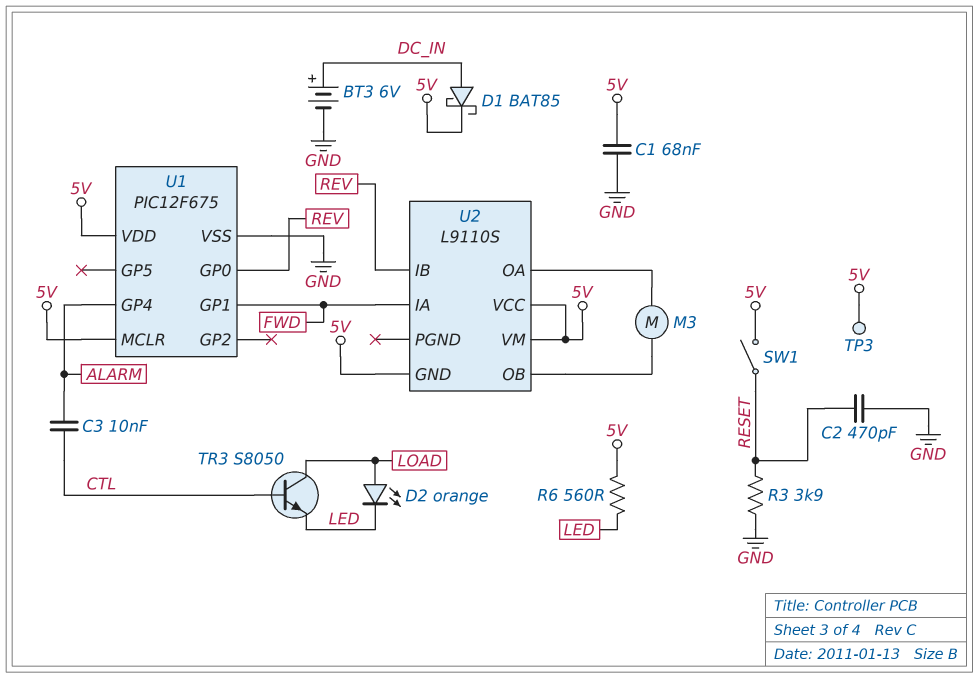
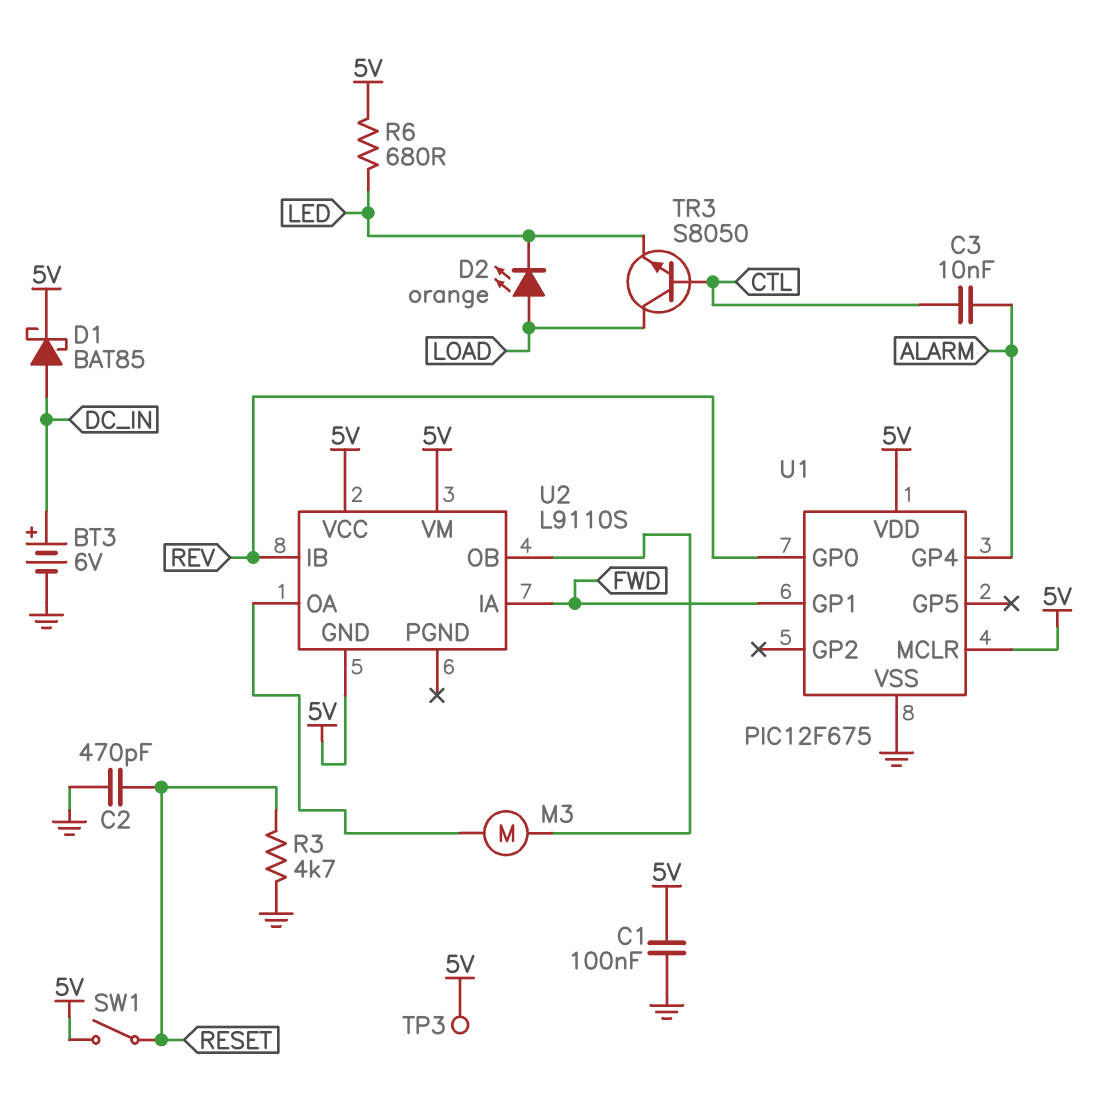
C1: 68nF (5V, GND) -> 100nF (5V, GND)
R3: 3.9k (GND, RESET) -> 4.7k (GND, RESET)
R6: 560 (5V, LED) -> 680 (5V, LED)

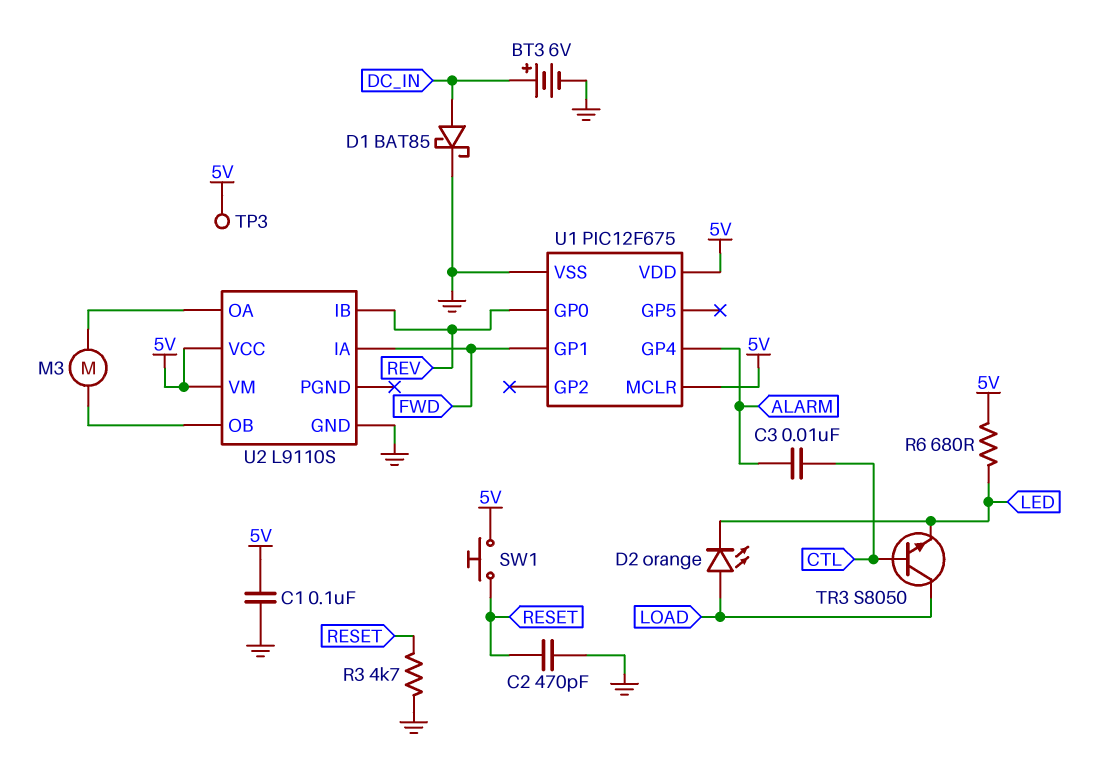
D1: schottky BAT85 (A DC_IN, K 5V) -> schottky BAT85 (A DC_IN, K GND)
SW1: switch (5V, RESET) -> button (5V, RESET)
U2 pin GND: 5V -> GND

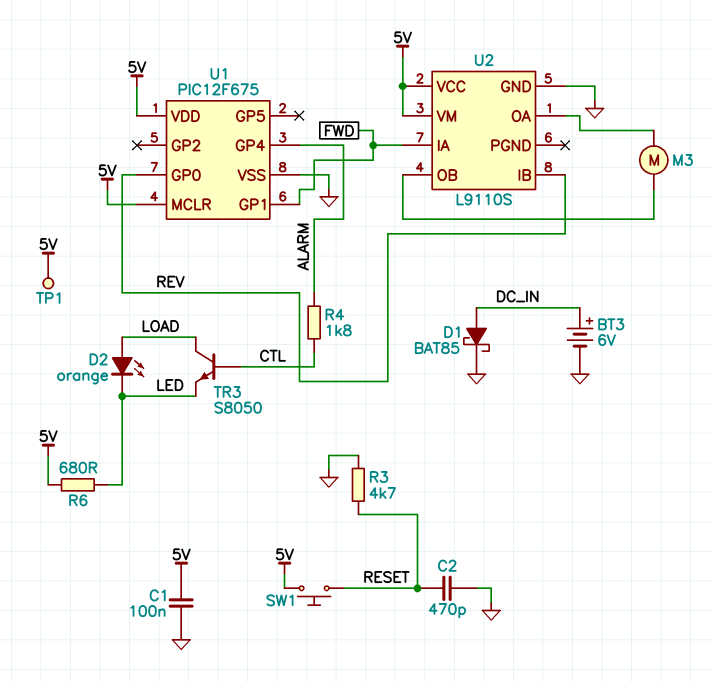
C3: 10nF (ALARM, CTL) -> none
R4: none -> 1.8k (ALARM, CTL)
TP1: none -> test point (5V)
TP3: test point (5V) -> none

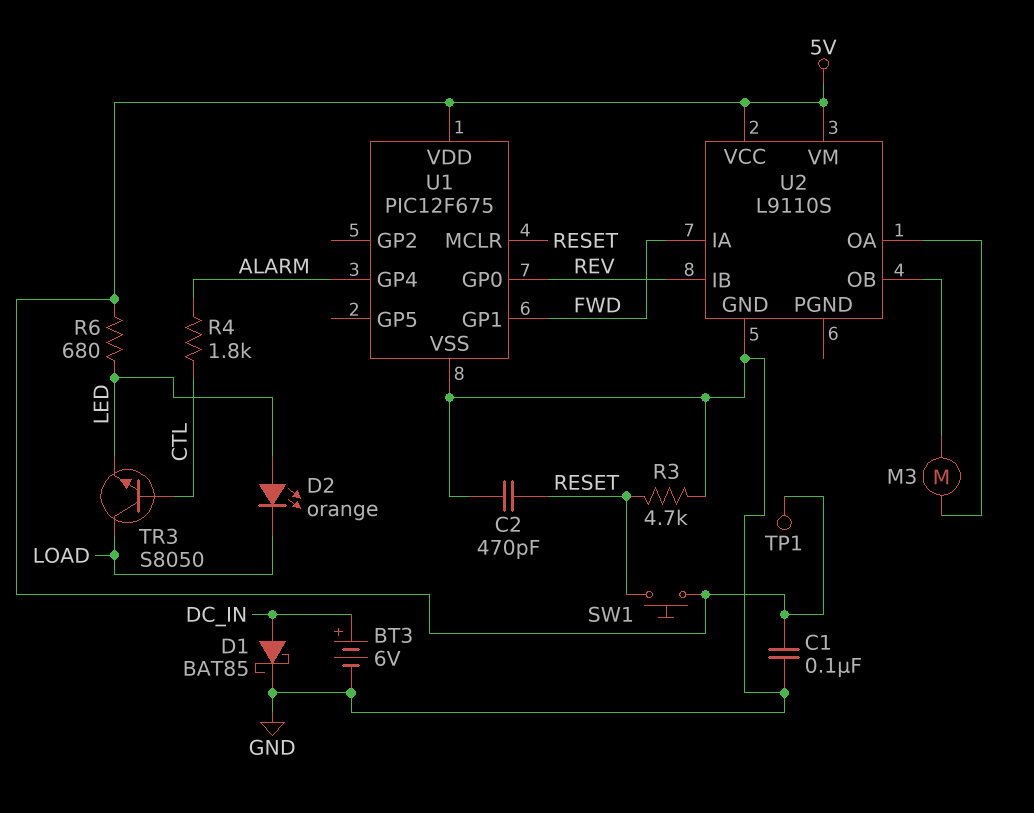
D2: LED orange (A LOAD, K LED) -> LED orange (A LED, K LOAD)
U1 pin MCLR: 5V -> RESET

